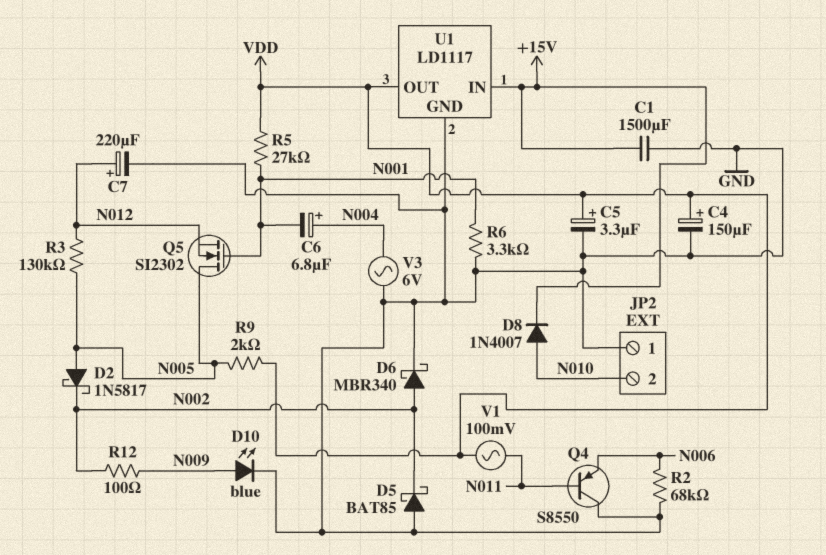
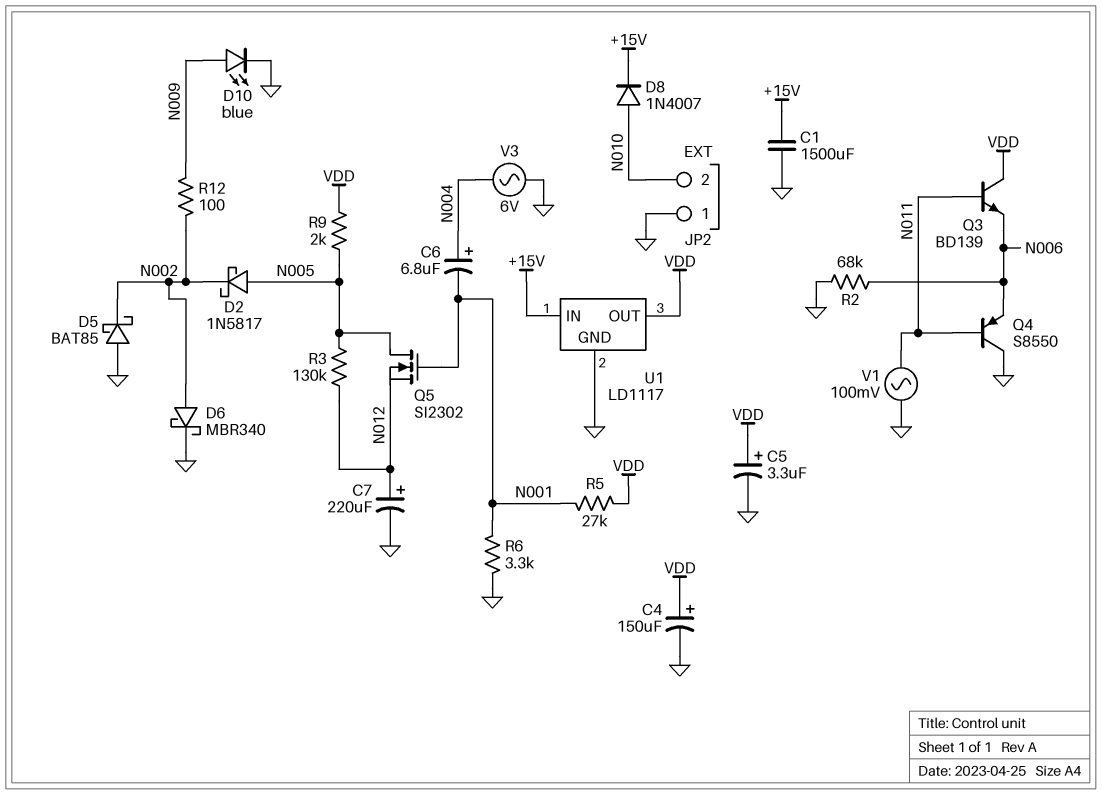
Q3: none -> NPN BD139 (B N011, C VDD, E N006)
V1: AC 100mV (N011, VDD) -> AC 100mV (GND, N011)

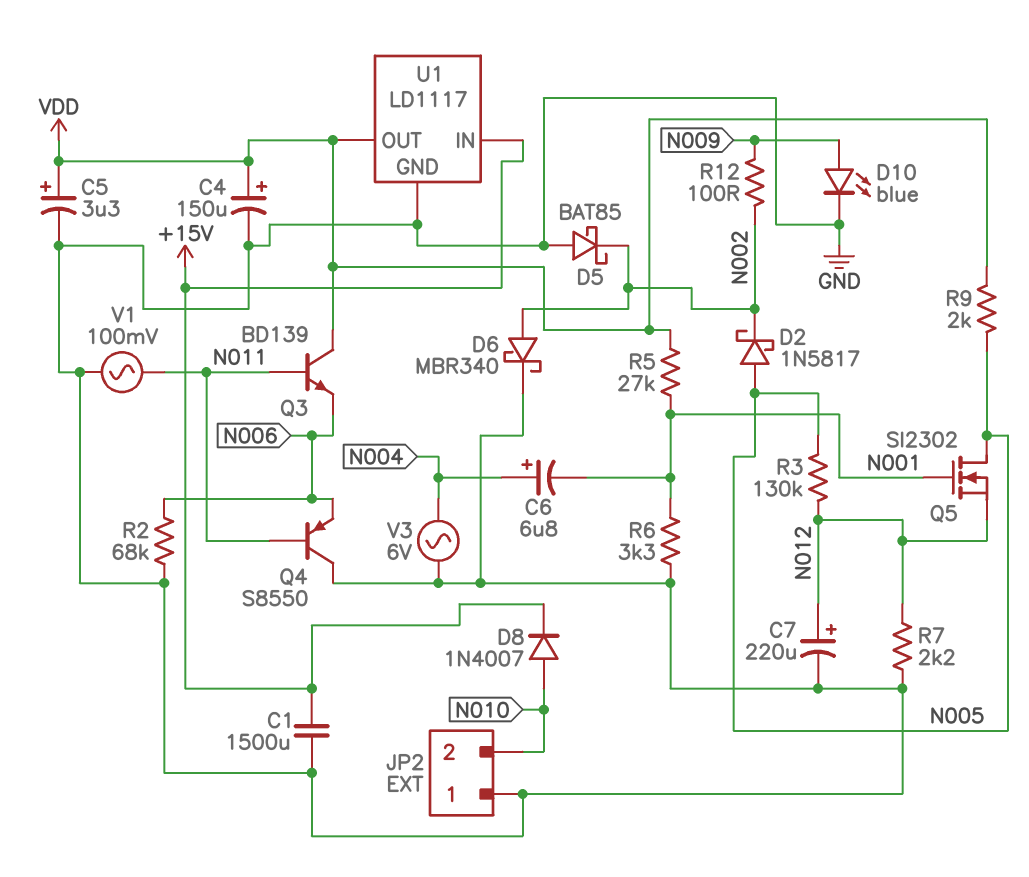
R7: none -> 2.2k (GND, N012)

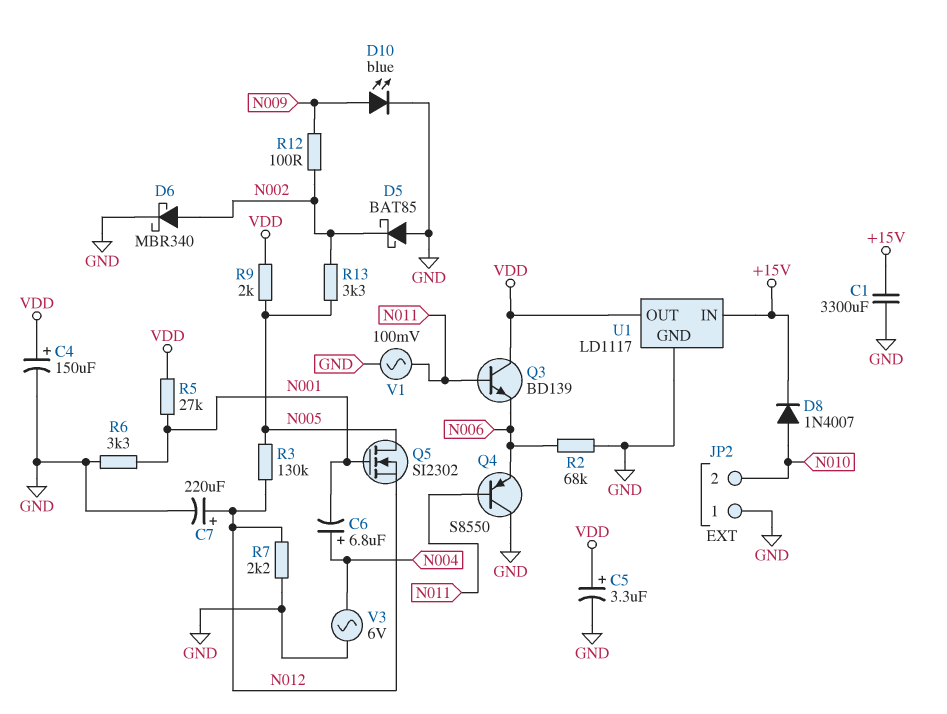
C1: 1500uF (+15V, GND) -> 3300uF (+15V, GND)
D2: schottky 1N5817 (A N005, K N002) -> none
R13: none -> 3.3k (N002, N005)

